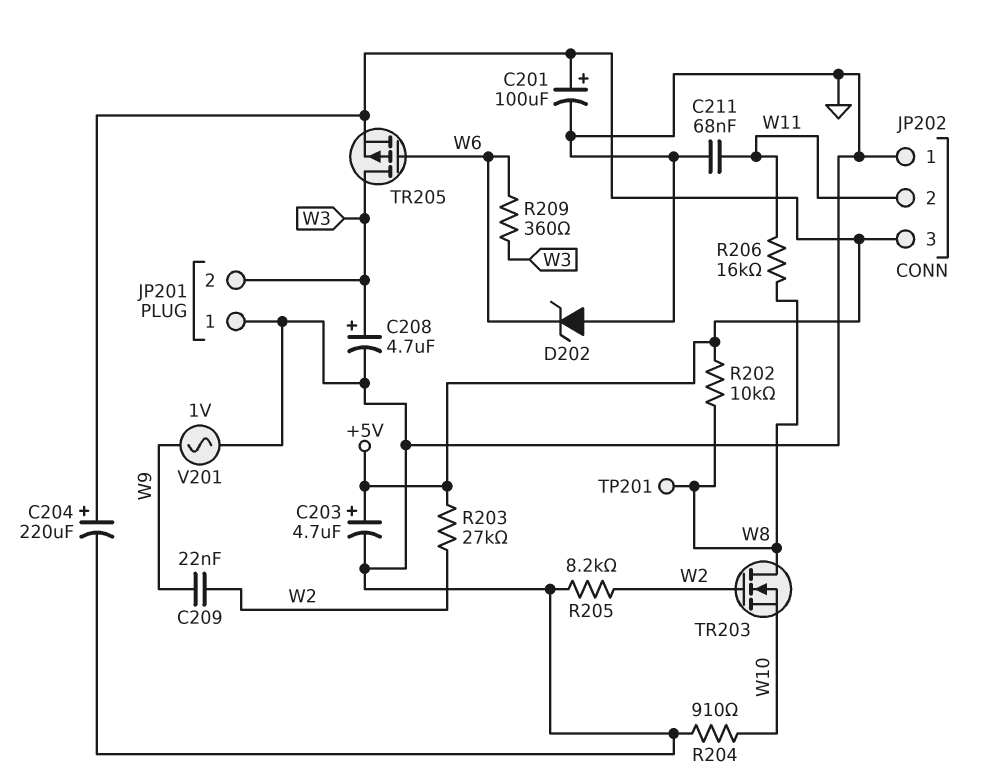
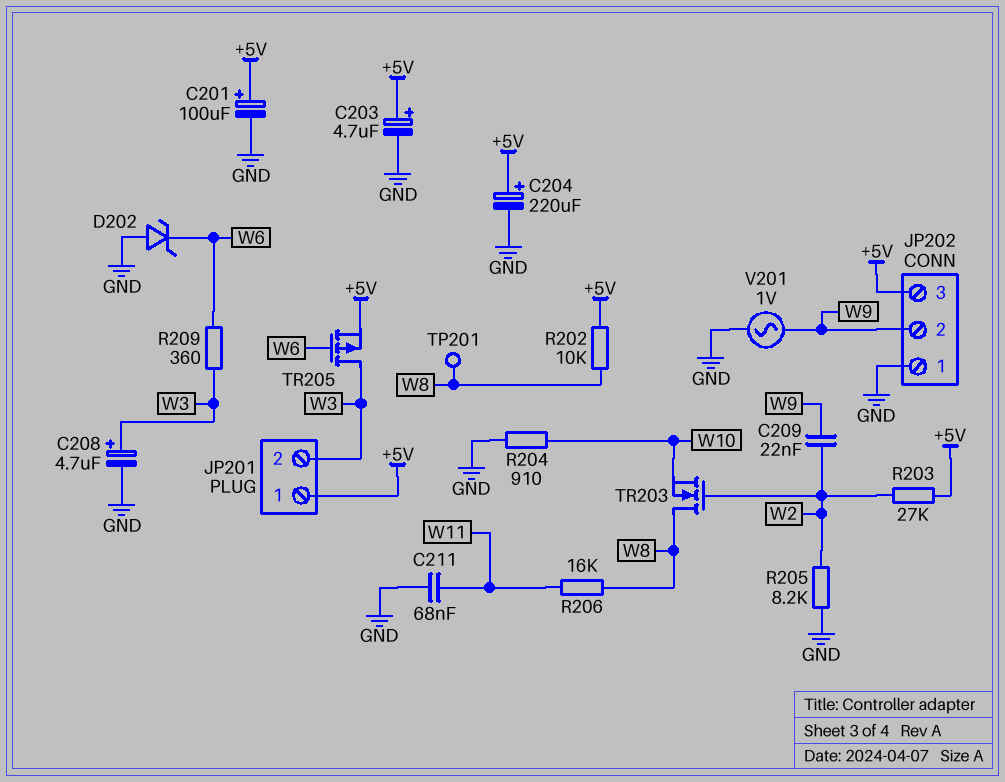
JP201 pin 1: GND -> +5V
JP202 pin 2: W11 -> W9

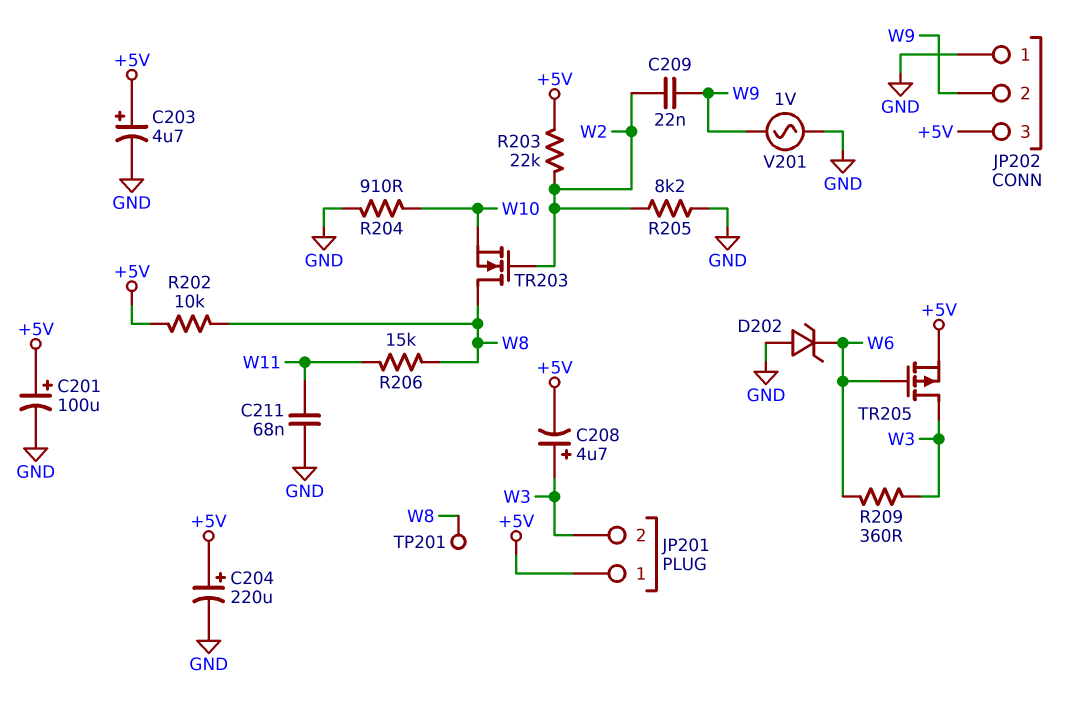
C208: 4.7uF (plus W3, minus GND) -> 4.7uF (plus W3, minus +5V)
R203: 27k (+5V, W2) -> 22k (+5V, W2)
R206: 16k (W8, W11) -> 15k (W8, W11)

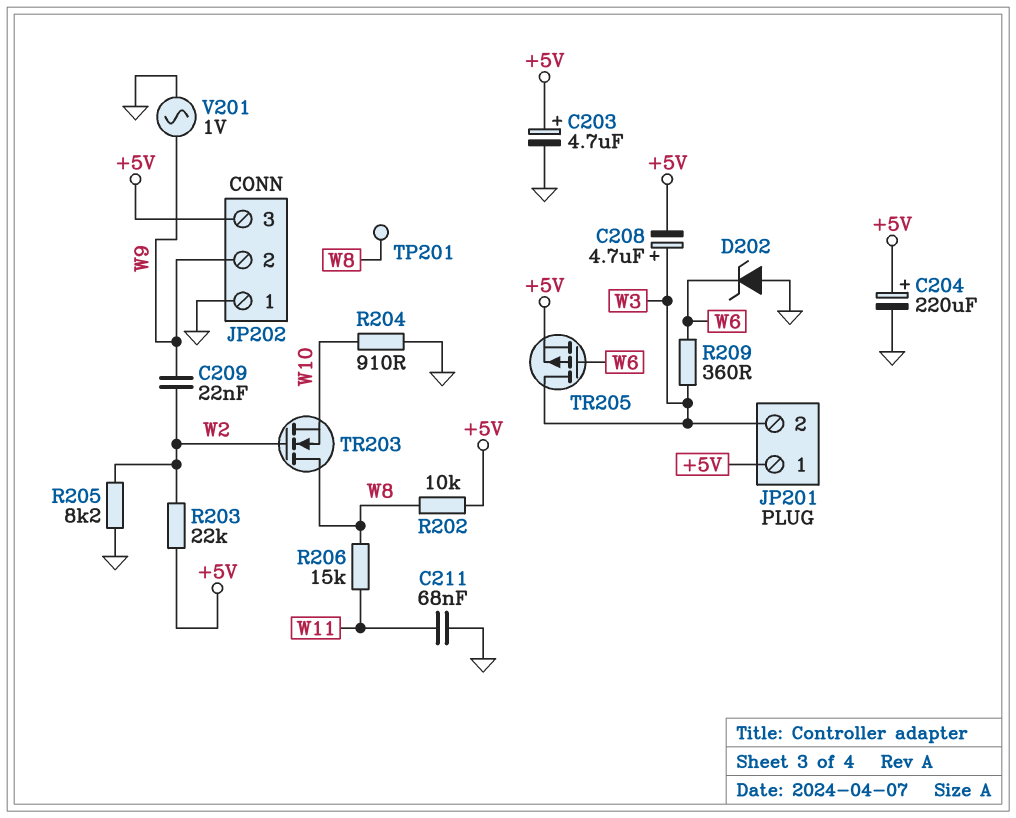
C201: 100uF (plus +5V, minus GND) -> none

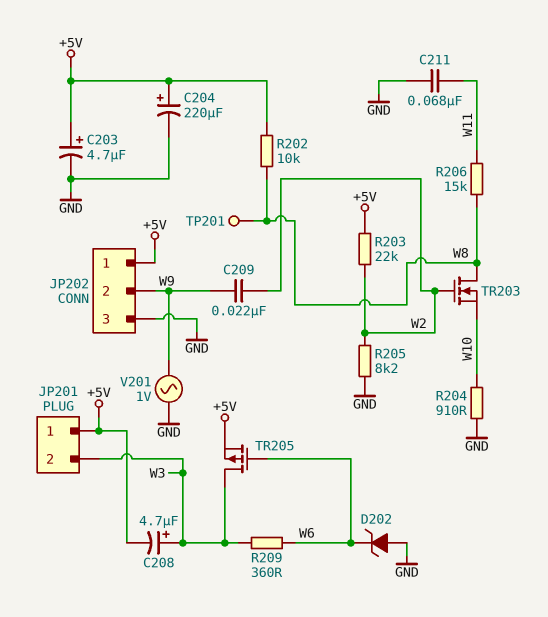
JP202 pin 1: GND -> +5V
JP202 pin 3: +5V -> GND

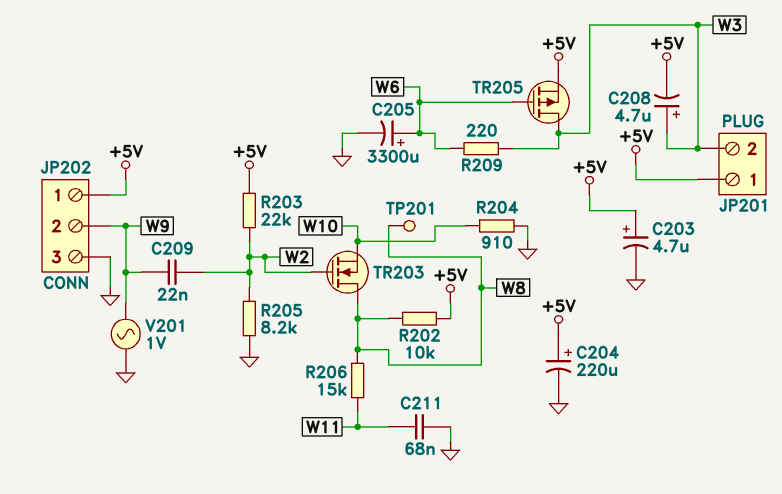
C205: none -> 3300uF (plus W6, minus GND)
D202: zener (A GND, K W6) -> none
R209: 360 (W3, W6) -> 220 (W3, W6)

